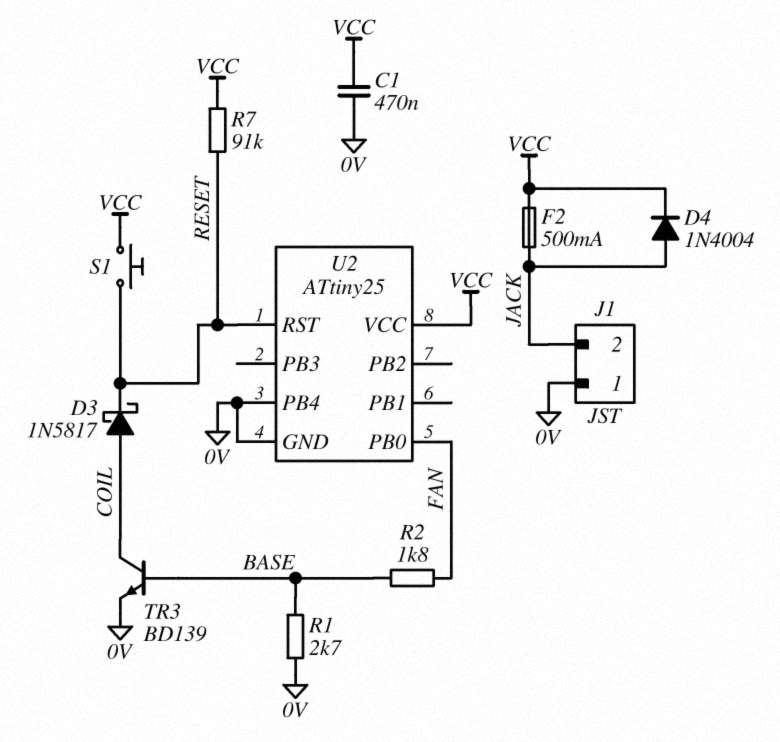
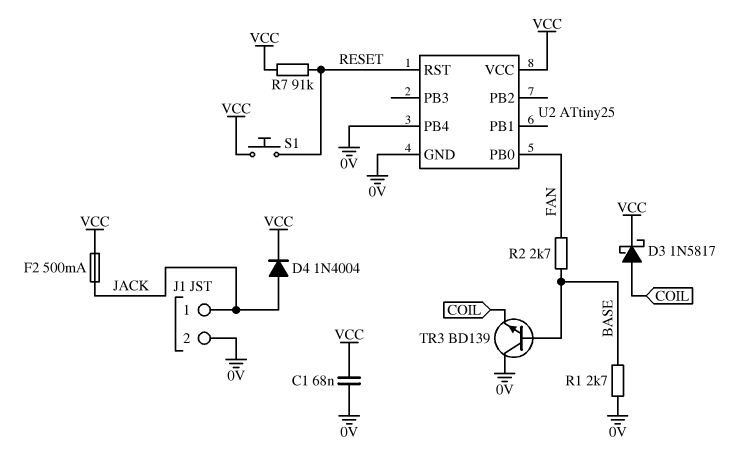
C1: 470nF (0V, VCC) -> 68nF (0V, VCC)
D3: schottky 1N5817 (A COIL, K RESET) -> schottky 1N5817 (A COIL, K VCC)
J1 pin 1: 0V -> JACK
J1 pin 2: JACK -> 0V
R2: 1.8k (BASE, FAN) -> 2.7k (BASE, FAN)
TR3: NPN BD139 (B BASE, C COIL, E 0V) -> NPN BD139 (B BASE, C 0V, E COIL)

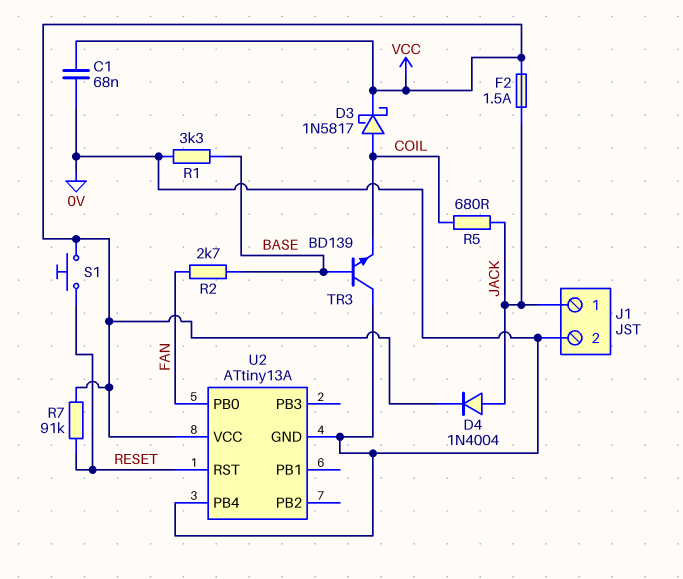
F2: 500mA (JACK, VCC) -> 1.5A (JACK, VCC)
R1: 2.7k (0V, BASE) -> 3.3k (0V, BASE)
R5: none -> 680 (COIL, JACK)
U2: ATtiny25 -> ATtiny13A

